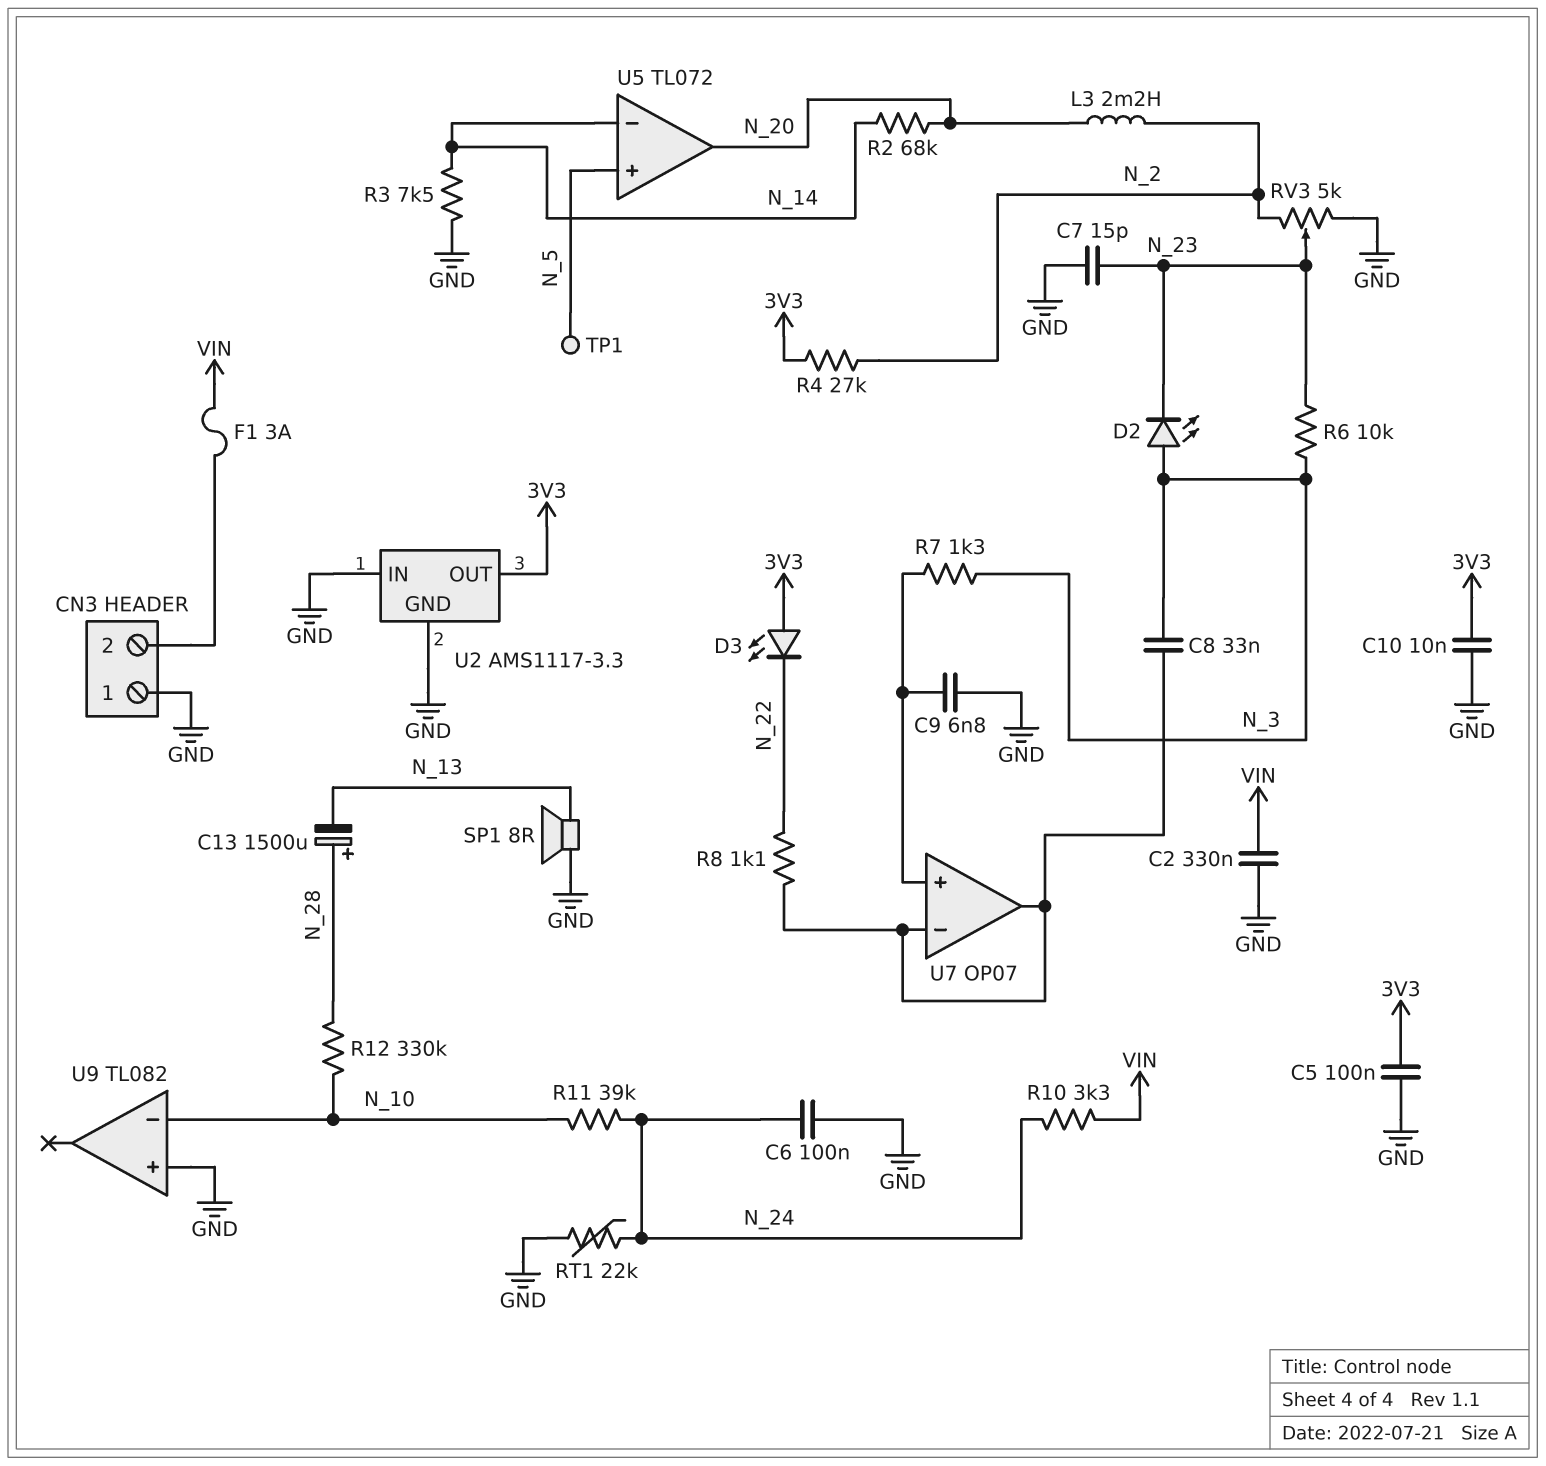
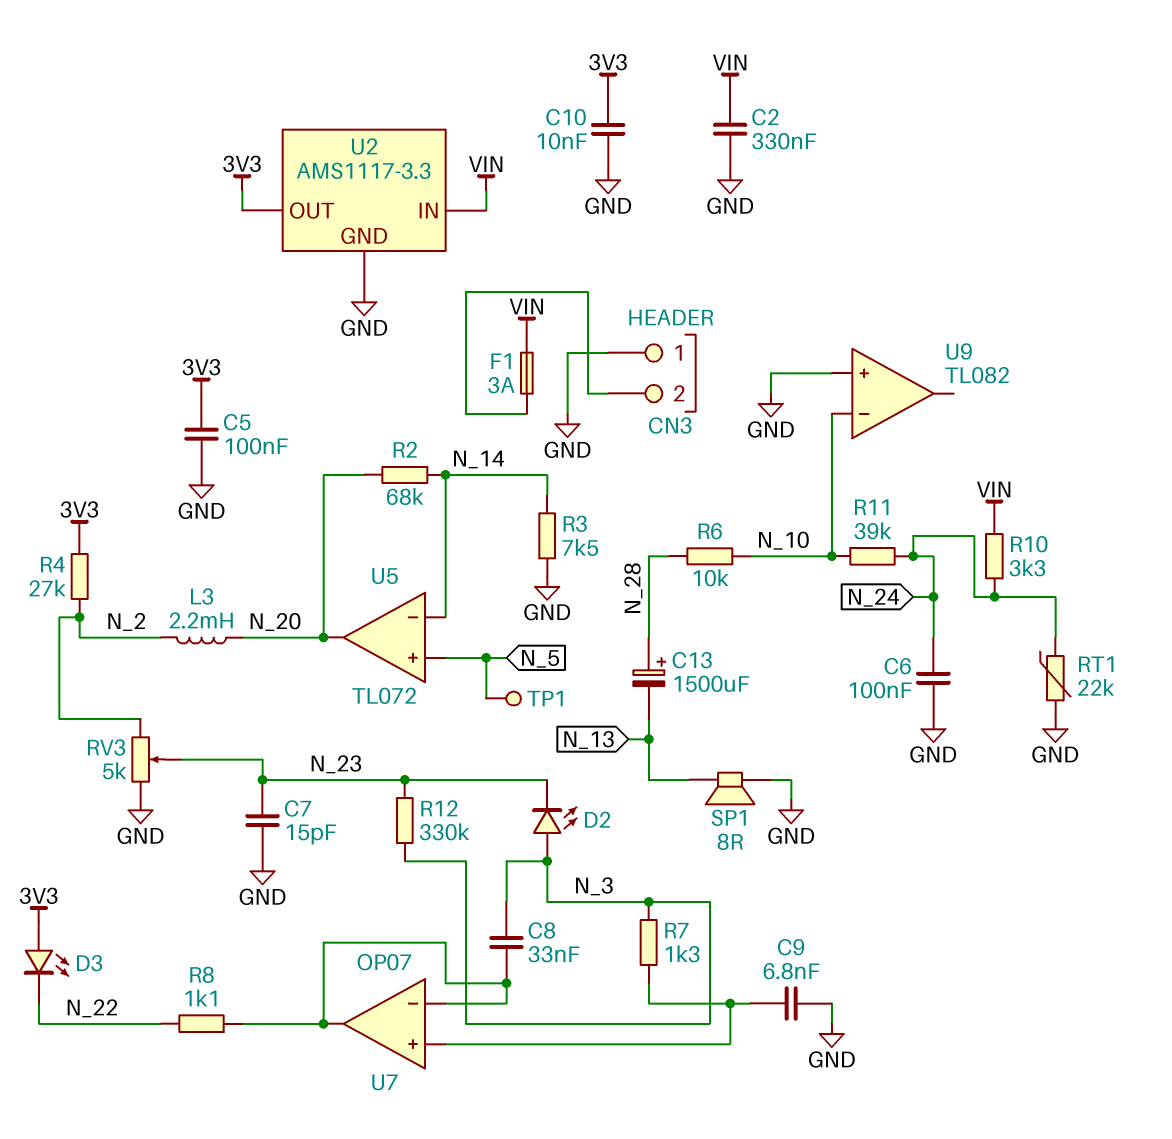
R6: 10k (N_3, N_23) -> 10k (N_10, N_28)
R12: 330k (N_10, N_28) -> 330k (N_3, N_23)
U2 pin IN: GND -> VIN

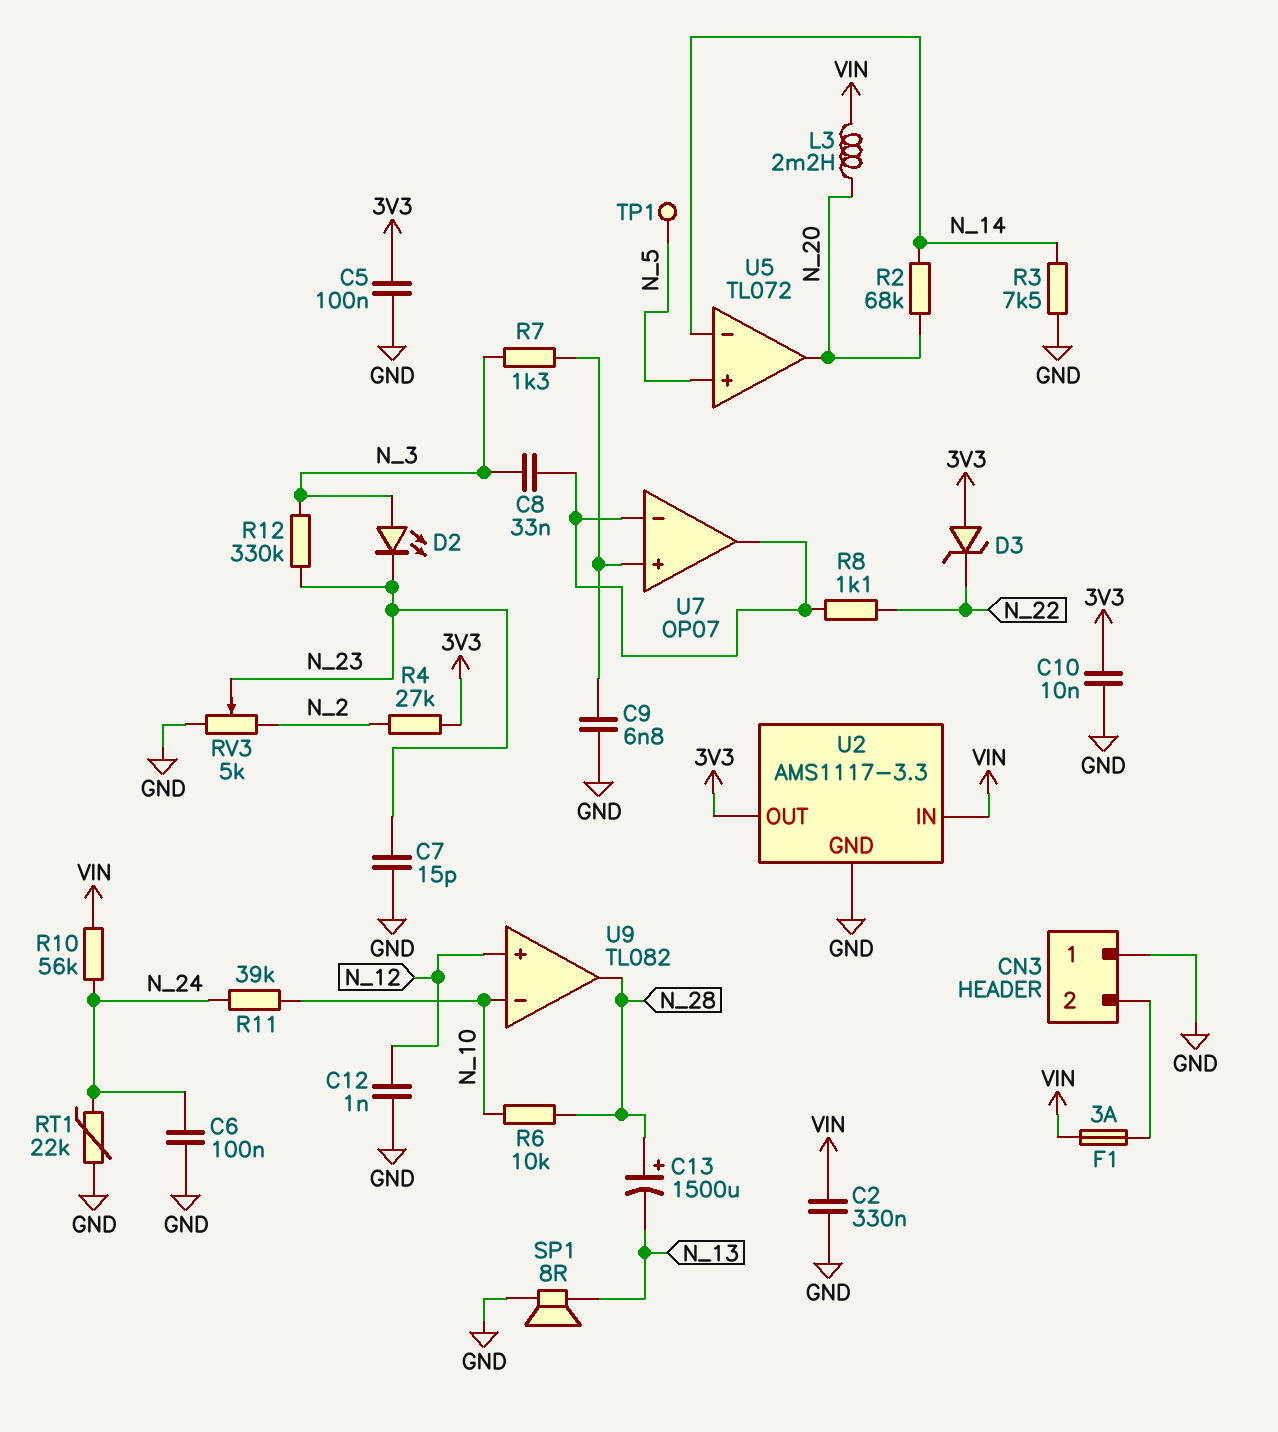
C12: none -> 1nF (GND, N_12)
D3: LED (A 3V3, K N_22) -> zener (A 3V3, K N_22)
L3: 2.2mH (N_2, N_20) -> 2.2mH (N_20, VIN)
R10: 3.3k (N_24, VIN) -> 56k (N_24, VIN)
U9 pin in+: GND -> N_12
U9 pin out: none -> N_28

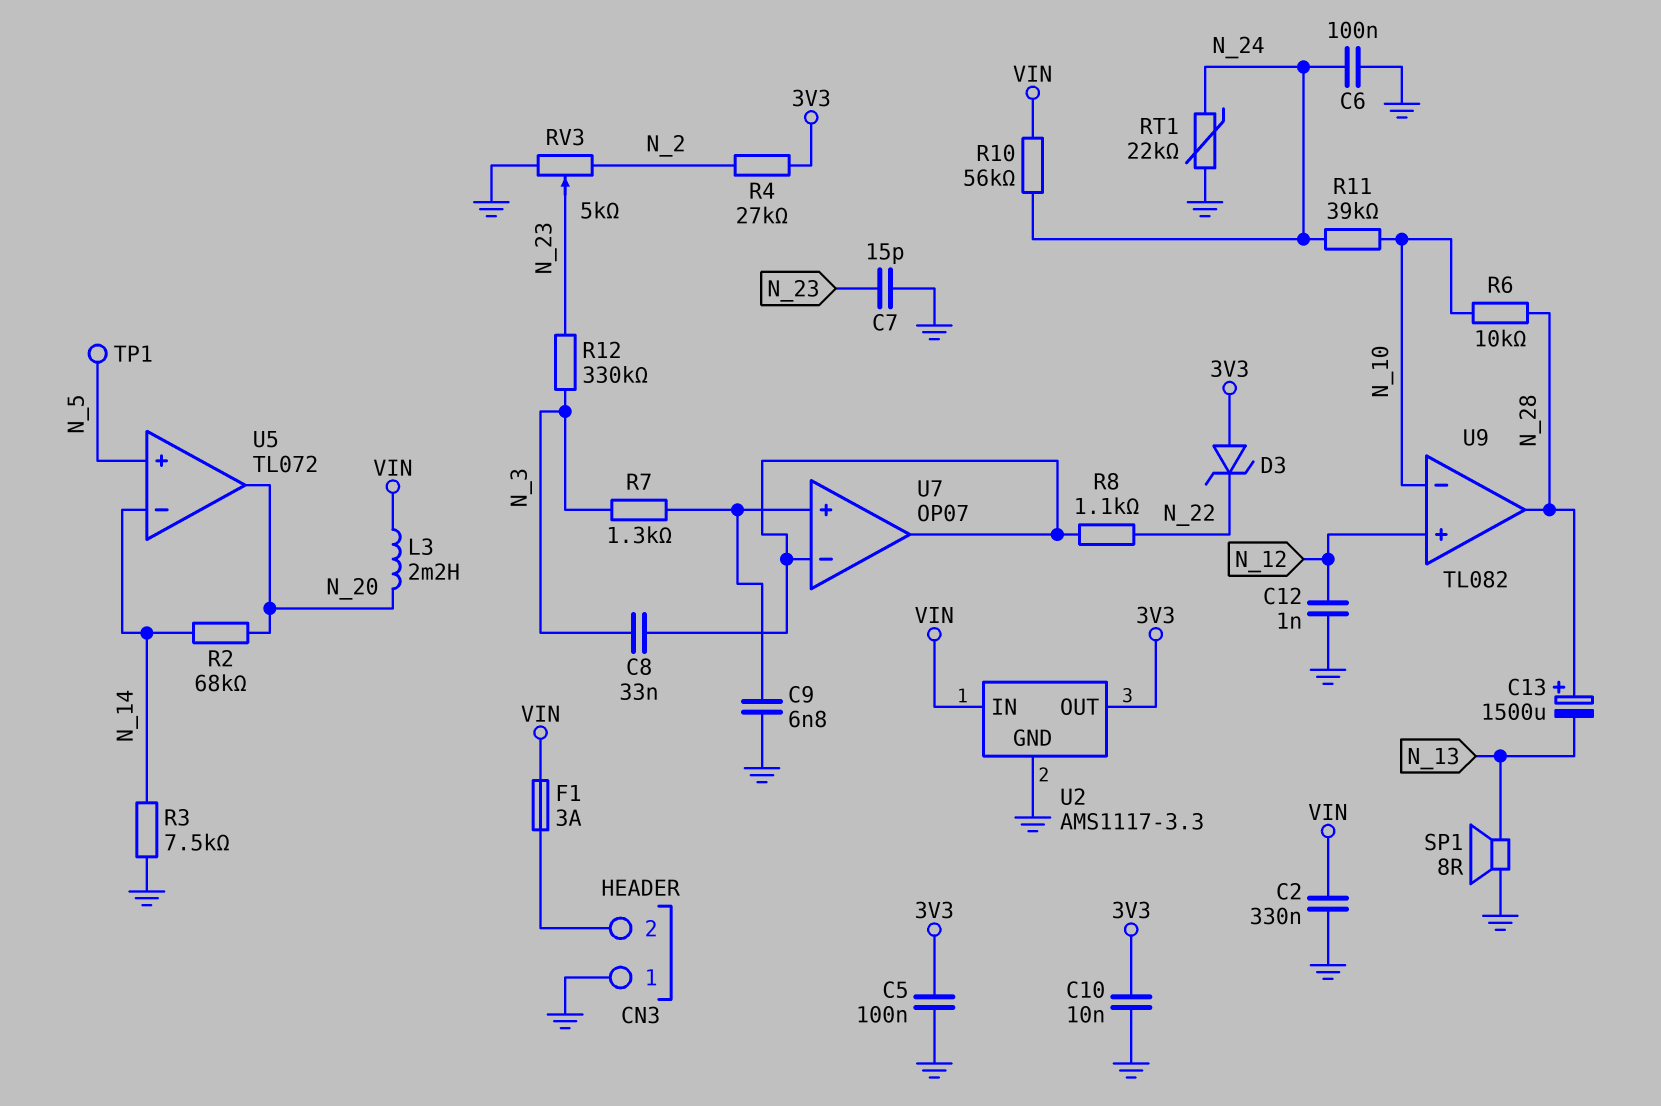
D2: LED (A N_3, K N_23) -> none

